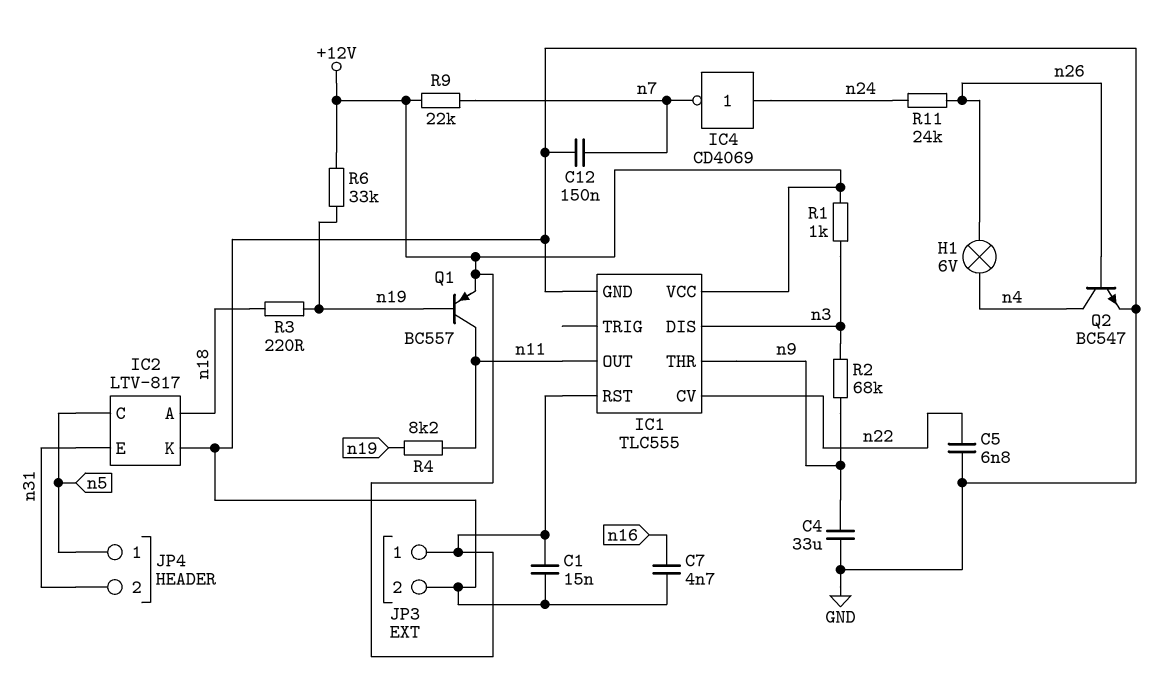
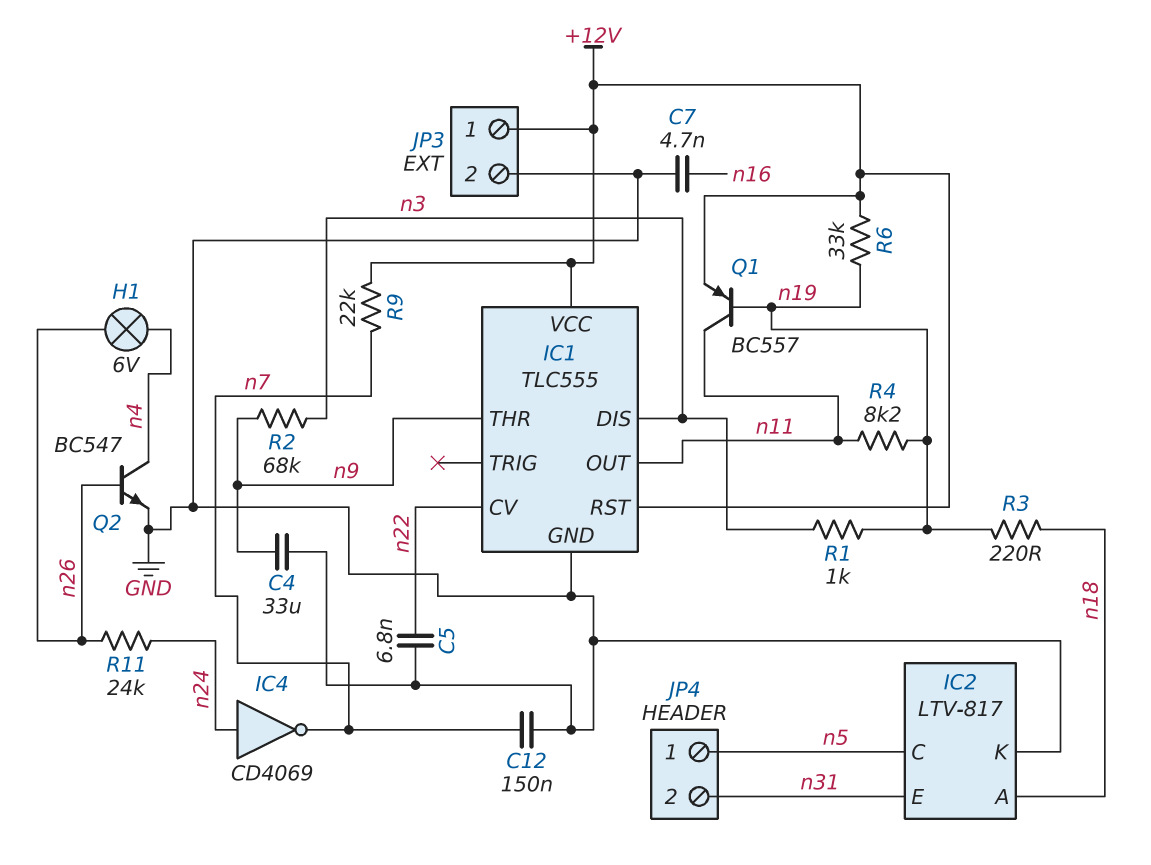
C1: 15nF (+12V, GND) -> none
R1: 1k (+12V, n3) -> 1k (n3, n19)

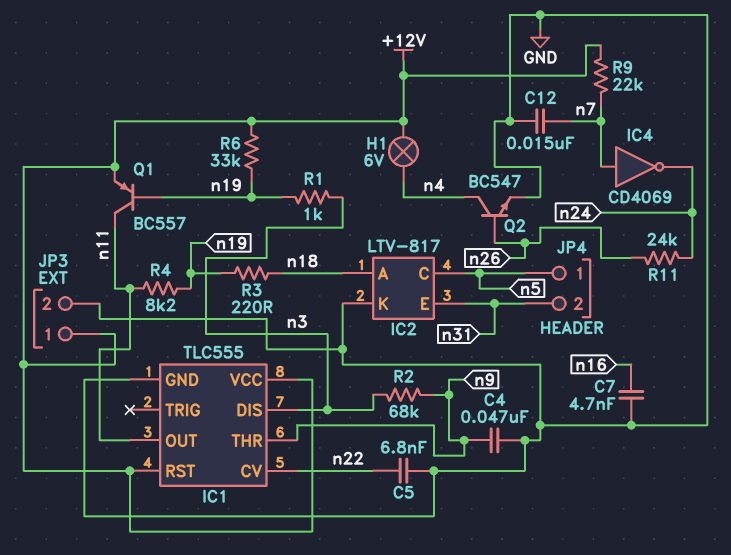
C4: 33uF (GND, n9) -> 47nF (GND, n9)
C12: 150nF (GND, n7) -> 15nF (GND, n7)
H1: lamp 6V (n4, n26) -> lamp 6V (+12V, n4)
IC4: NOT CD4069 (in n24, out n7) -> NOT CD4069 (in n7, out n24)

